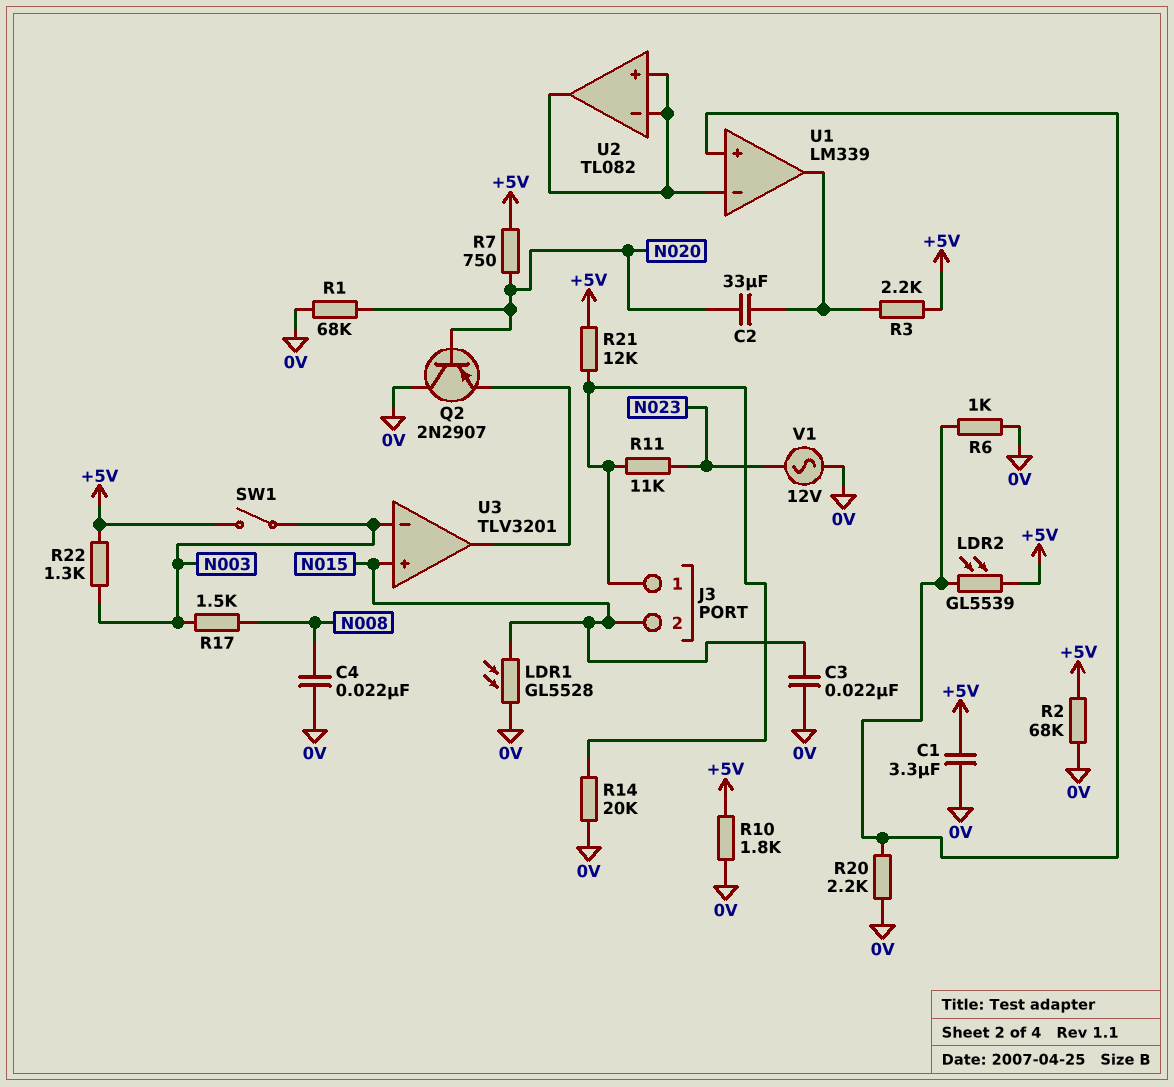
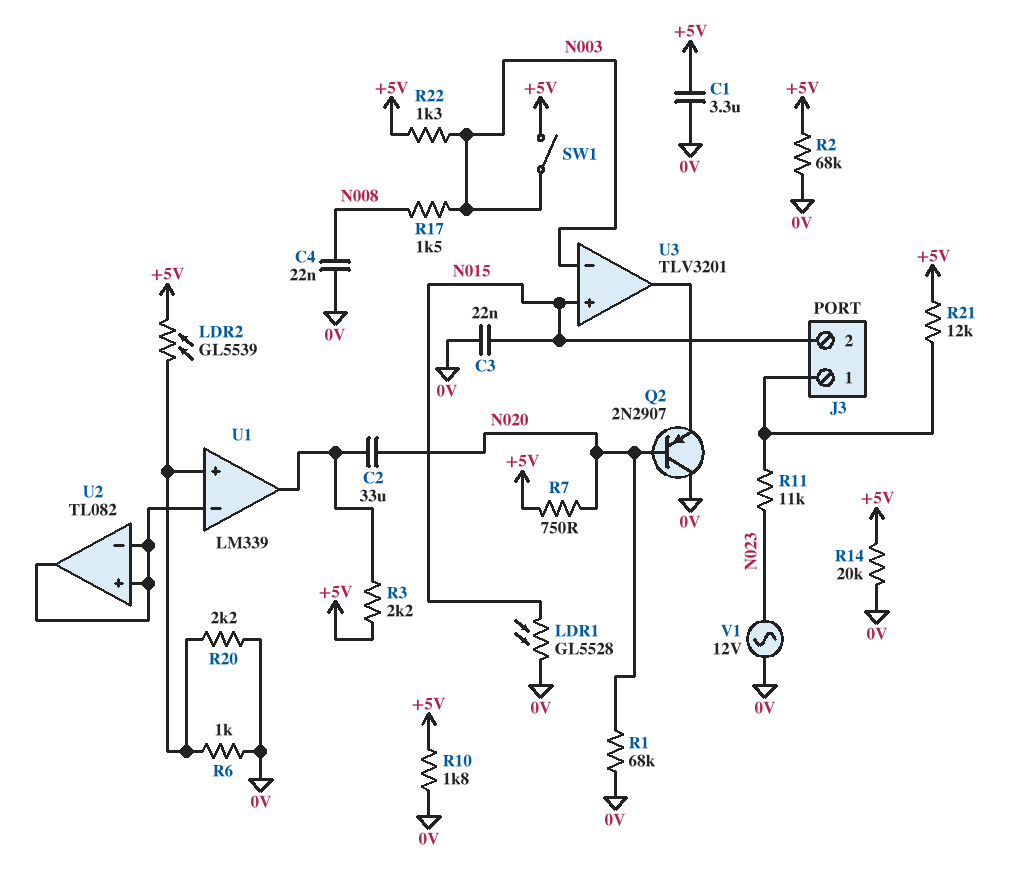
R14: 20k (0V, J3/1) -> 20k (+5V, 0V)

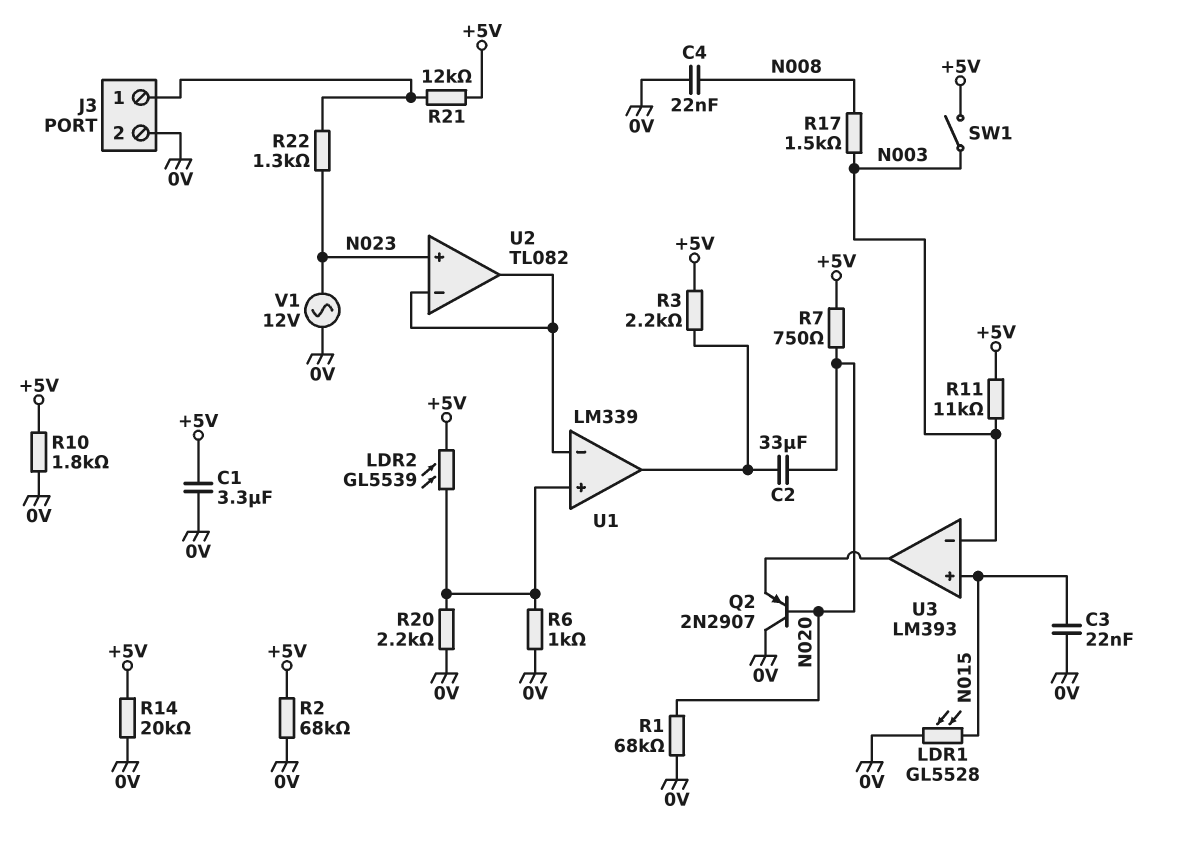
J3 pin 2: N015 -> 0V
R11: 11k (J3/1, N023) -> 11k (+5V, N003)
R22: 1.3k (+5V, N003) -> 1.3k (J3/1, N023)
U2 pin in+: U1/in- -> N023
U3: TLV3201 -> LM393

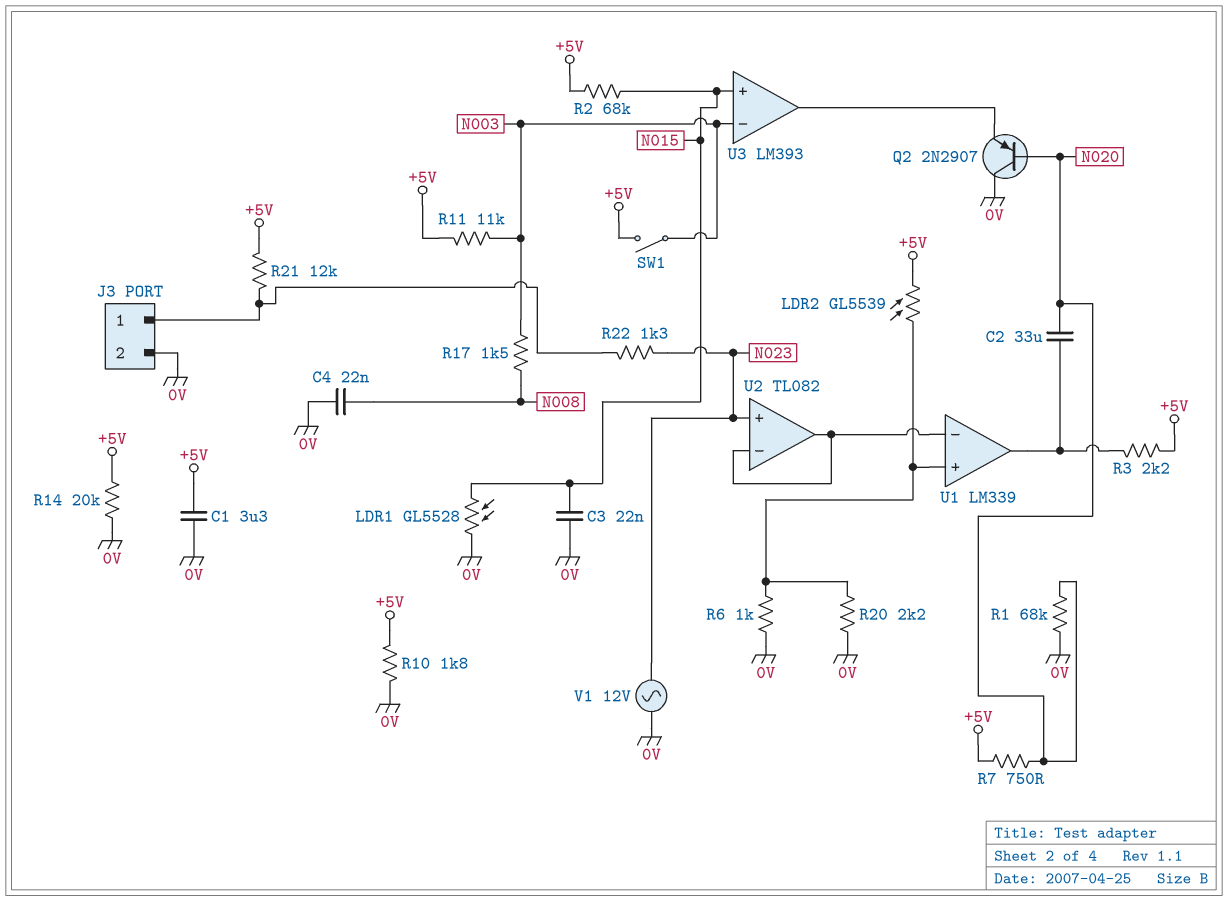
R2: 68k (+5V, 0V) -> 68k (+5V, N015)

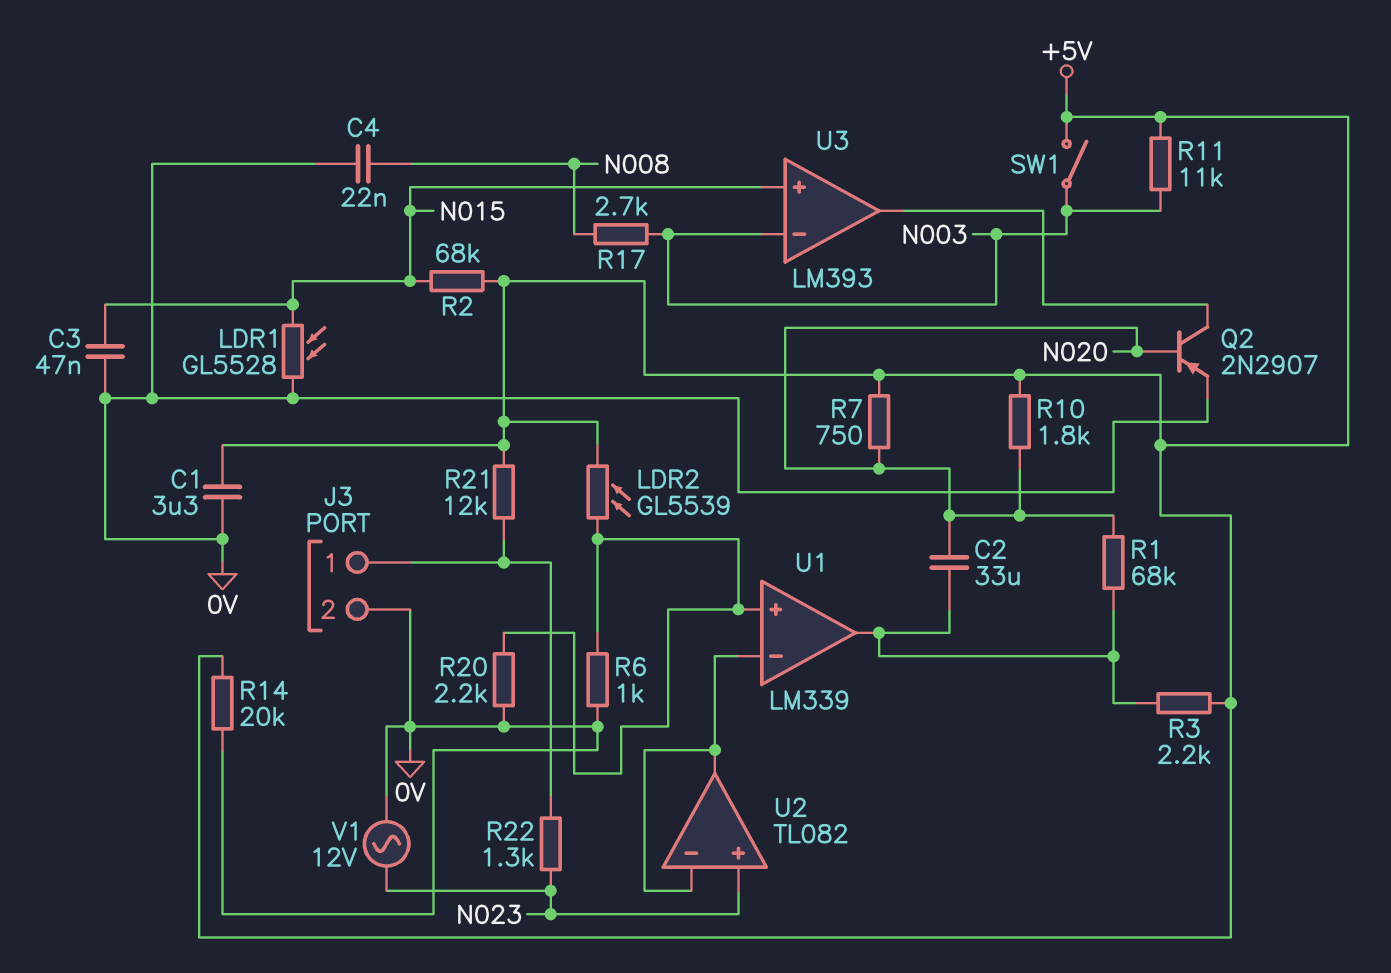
C3: 22nF (0V, N015) -> 47nF (0V, N015)
Q2: PNP 2N2907 (B N020, C 0V, E U3/out) -> PNP 2N2907 (B N020, C U3/out, E 0V)
R1: 68k (0V, N020) -> 68k (N020, U1/out)
R10: 1.8k (+5V, 0V) -> 1.8k (+5V, N020)
R17: 1.5k (N003, N008) -> 2.7k (N003, N008)

